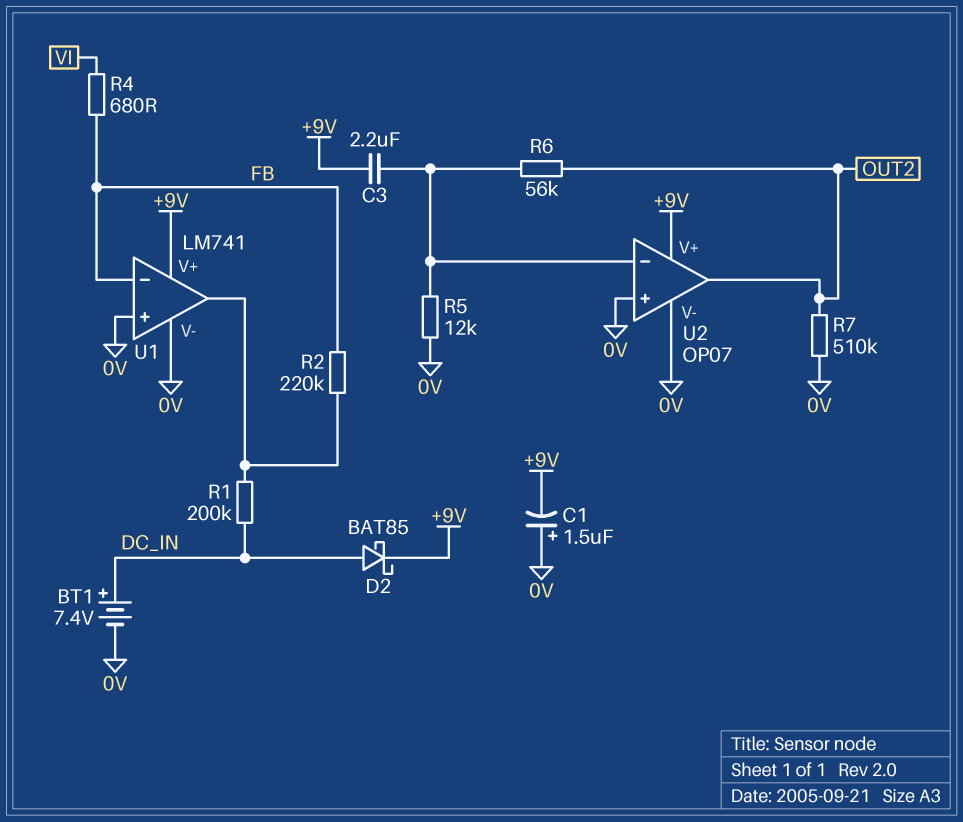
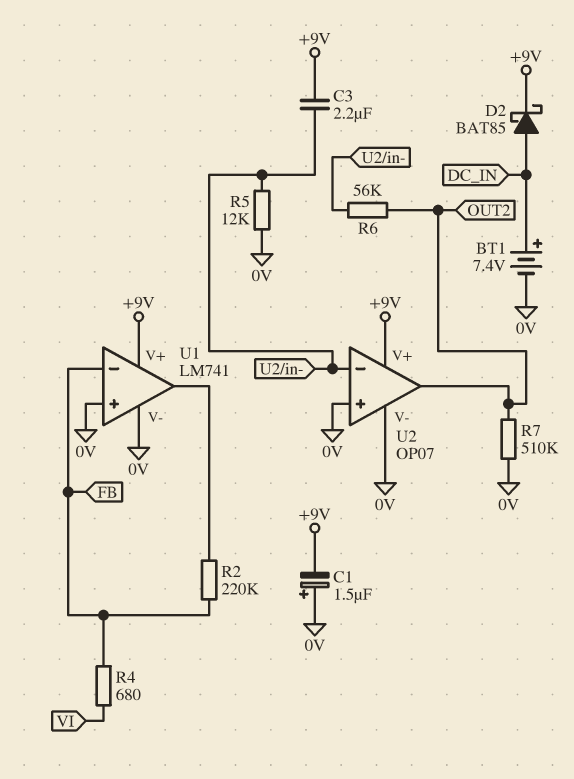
R1: 200k (DC_IN, U1/out) -> none

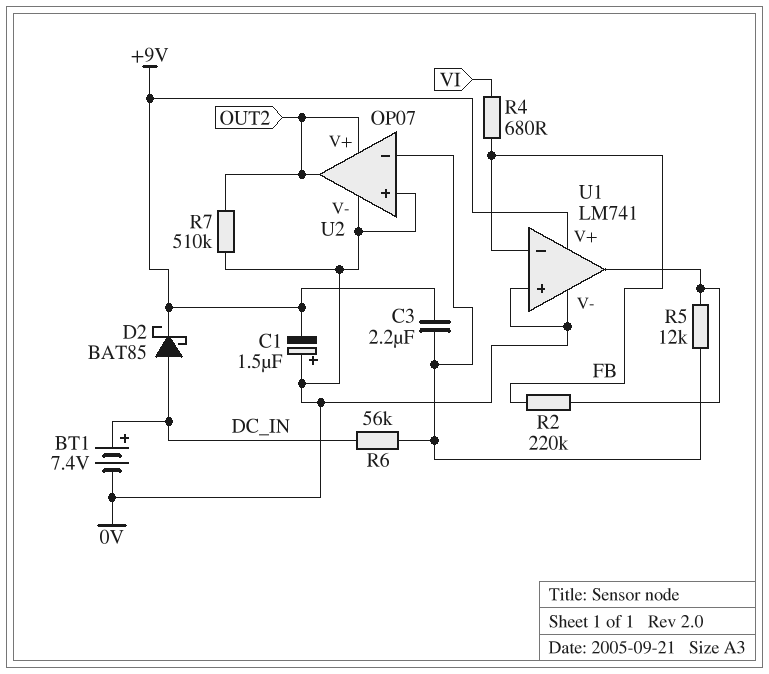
R5: 12k (0V, U2/in-) -> 12k (U1/out, U2/in-)
R6: 56k (OUT2, U2/in-) -> 56k (DC_IN, U2/in-)
U2 pin V+: +9V -> OUT2

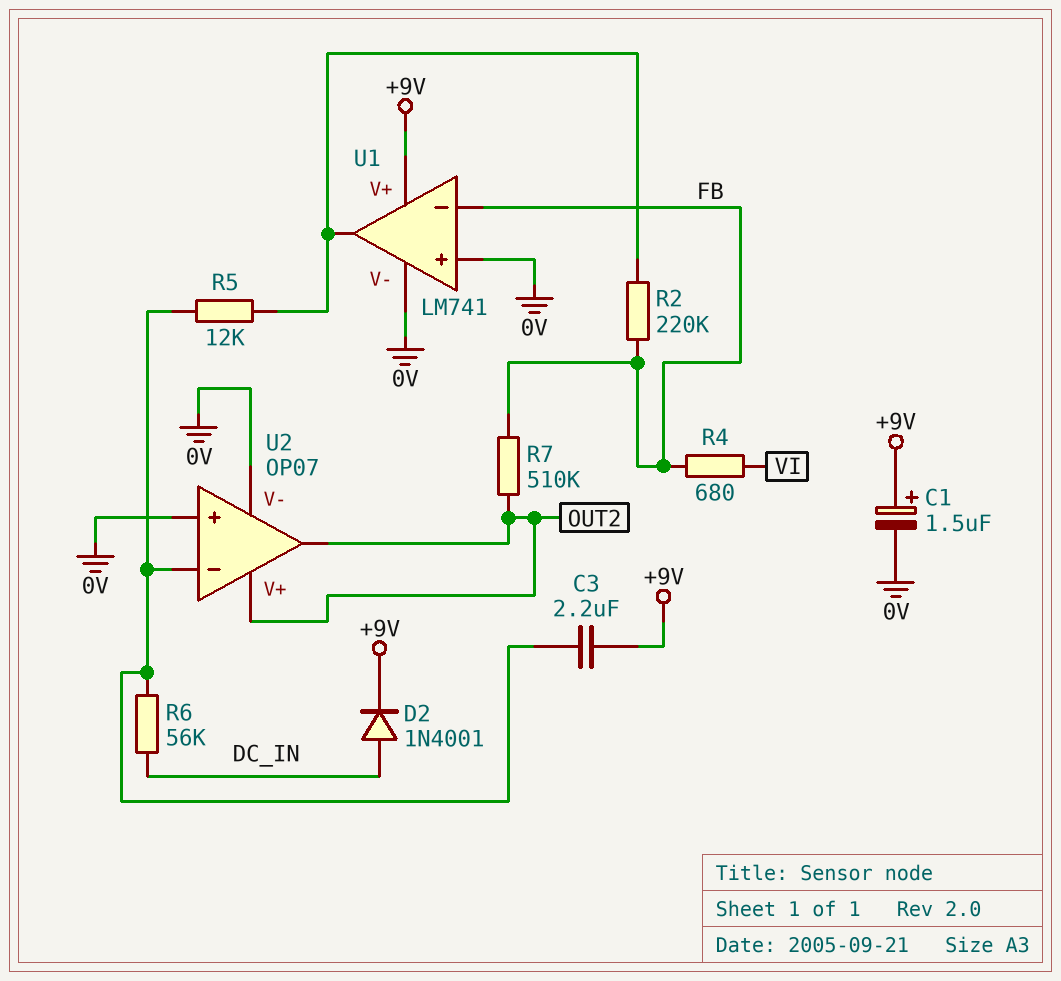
BT1: 7.4V (plus DC_IN, minus 0V) -> none
C1: 1.5uF (plus 0V, minus +9V) -> 1.5uF (plus +9V, minus 0V)
D2: schottky BAT85 (A DC_IN, K +9V) -> diode 1N4001 (A DC_IN, K +9V)
R7: 510k (0V, OUT2) -> 510k (FB, OUT2)

